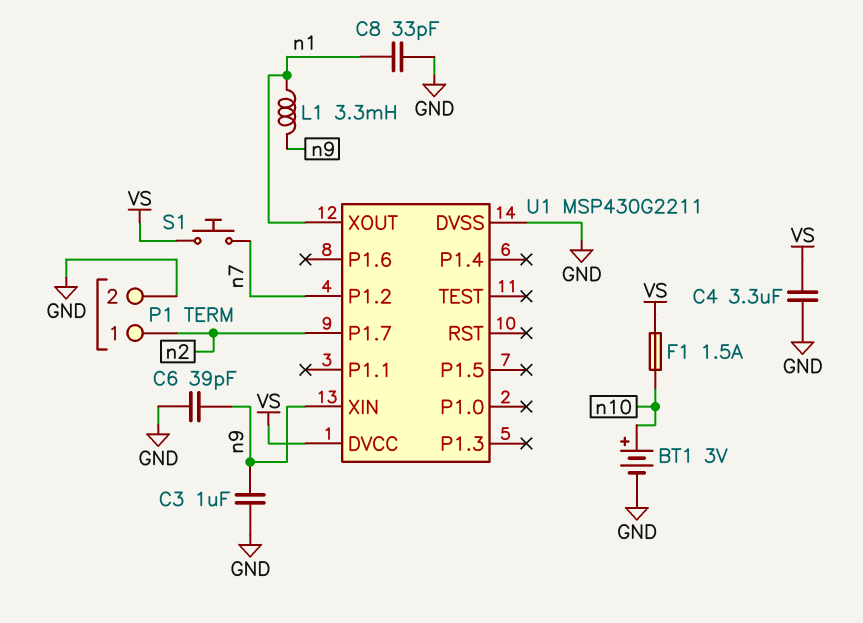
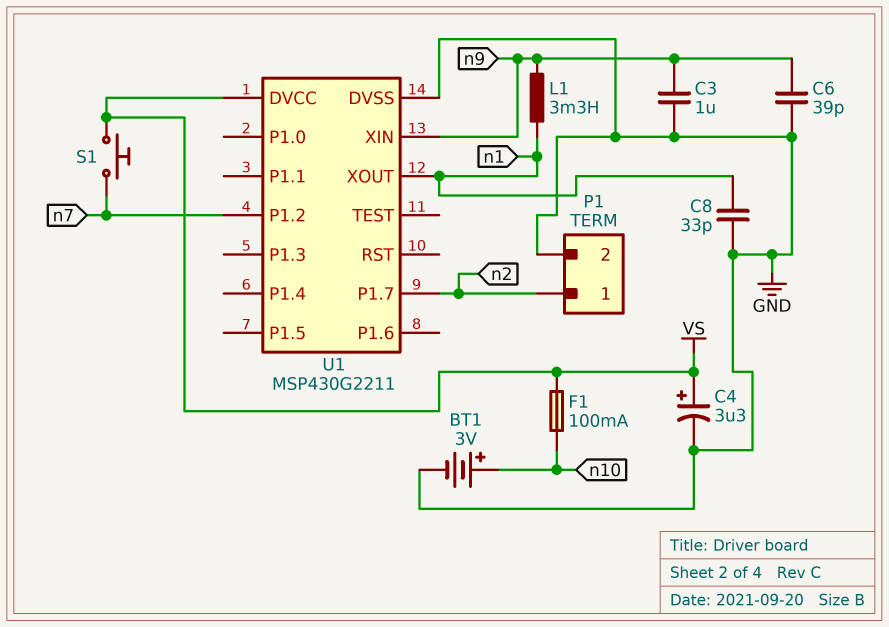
C4: 3.3uF (GND, VS) -> 3.3uF (plus VS, minus GND)
F1: 1.5A (VS, n10) -> 100mA (VS, n10)

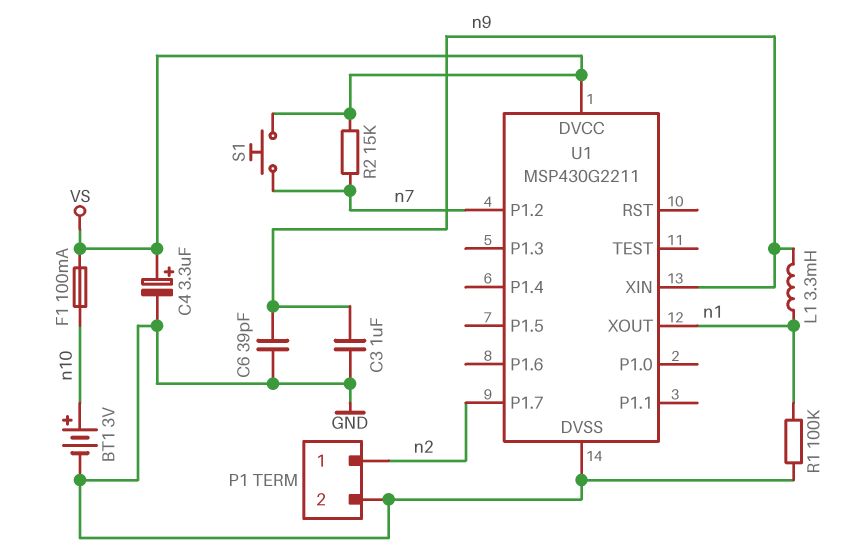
C8: 33pF (GND, n1) -> none
R1: none -> 100k (GND, n1)
R2: none -> 15k (VS, n7)

